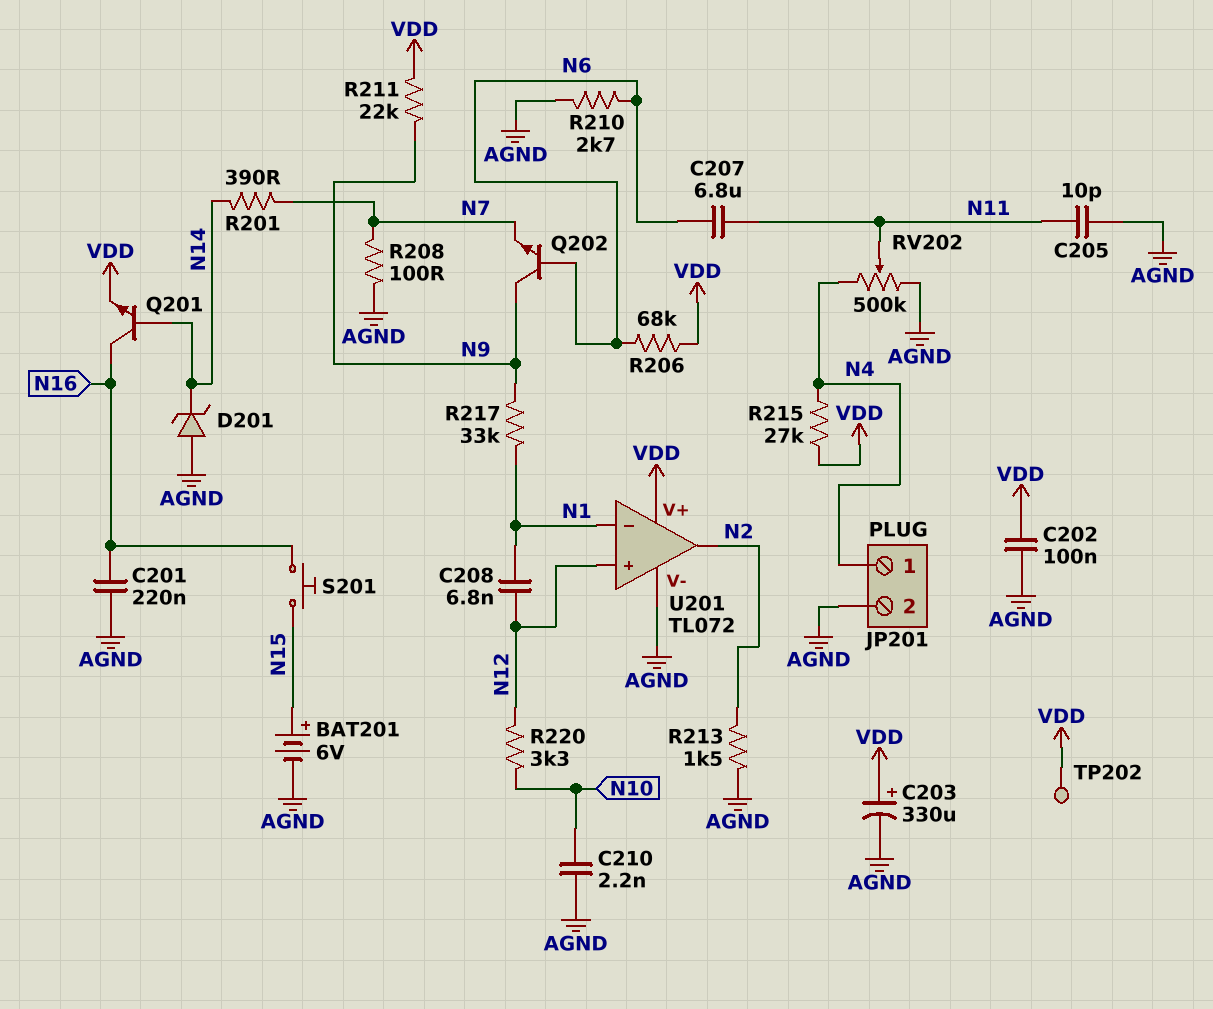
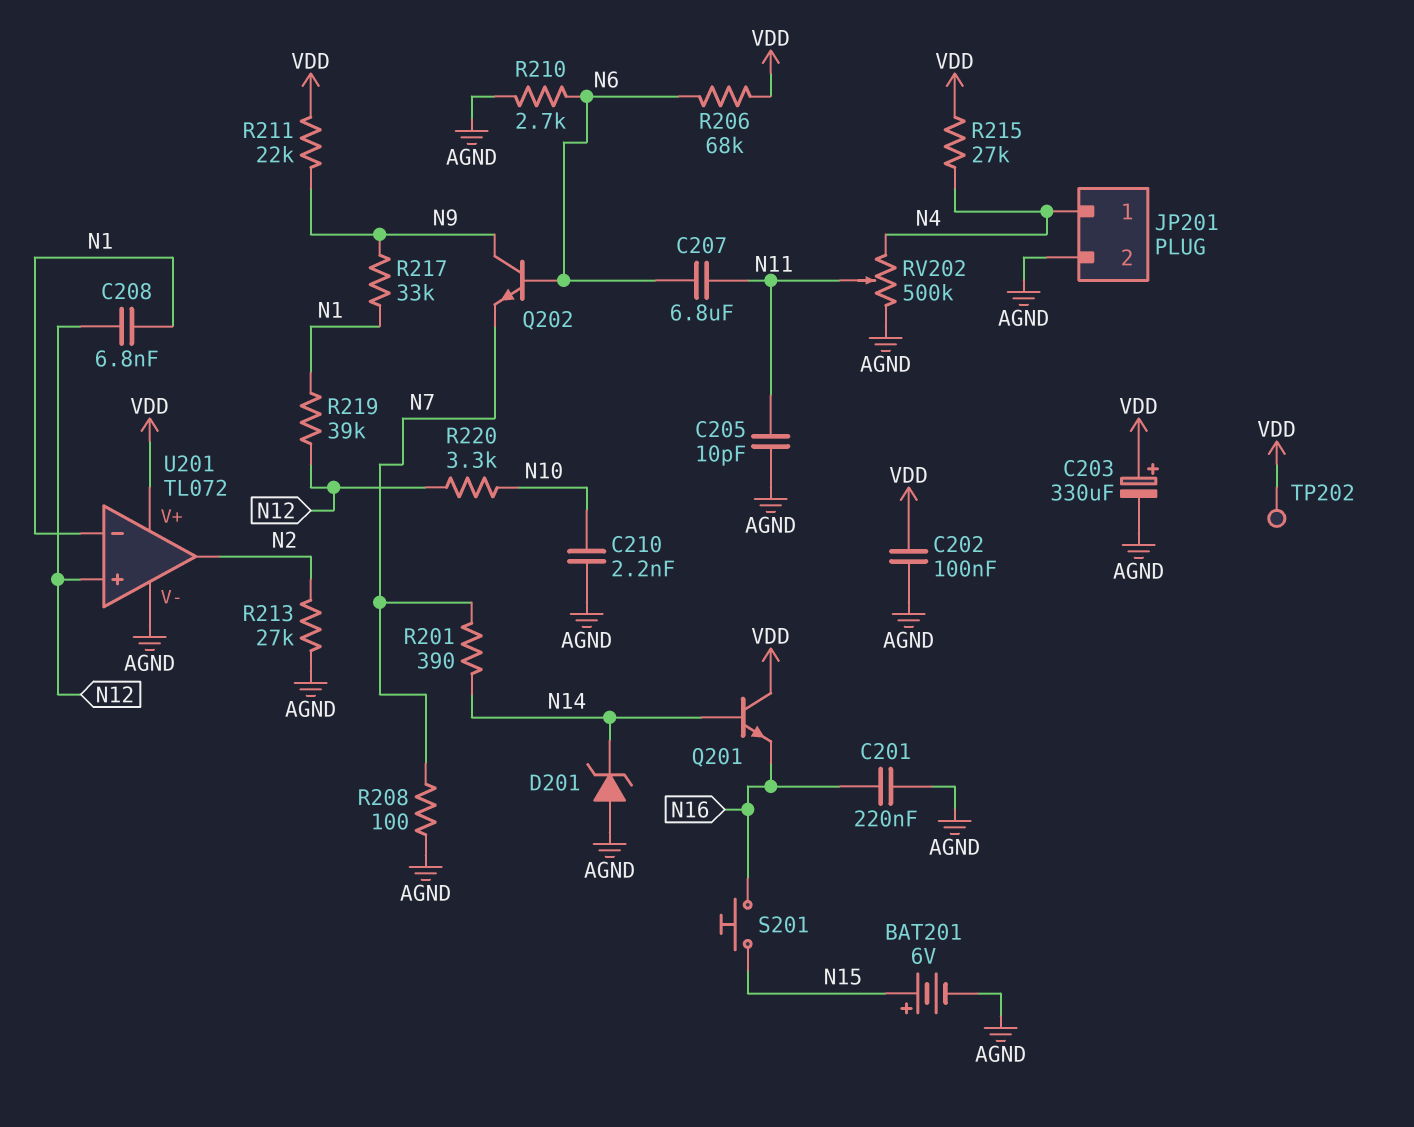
Q201: NPN (B N14, C N16, E VDD) -> NPN (B N14, C VDD, E N16)
R213: 1.5k (AGND, N2) -> 27k (AGND, N2)
R219: none -> 39k (N1, N12)

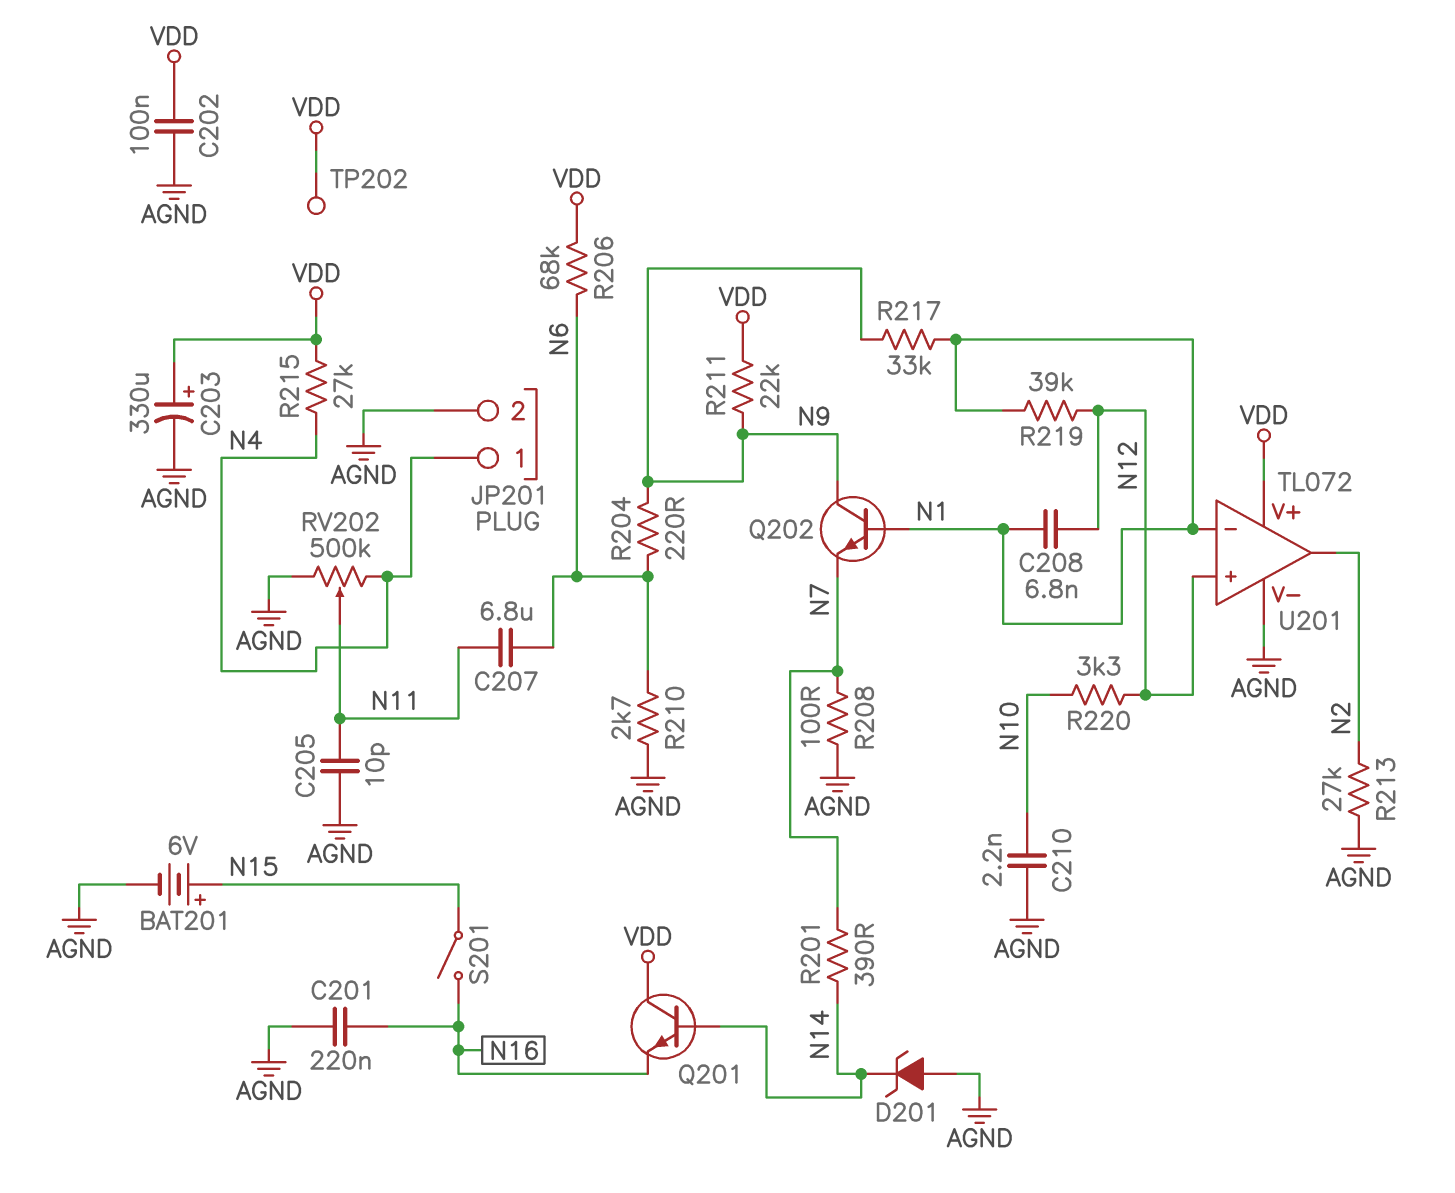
Q202: NPN (B N6, C N9, E N7) -> NPN (B N1, C N9, E N7)
R204: none -> 220 (N6, N9)
S201: button (N15, N16) -> switch (N15, N16)

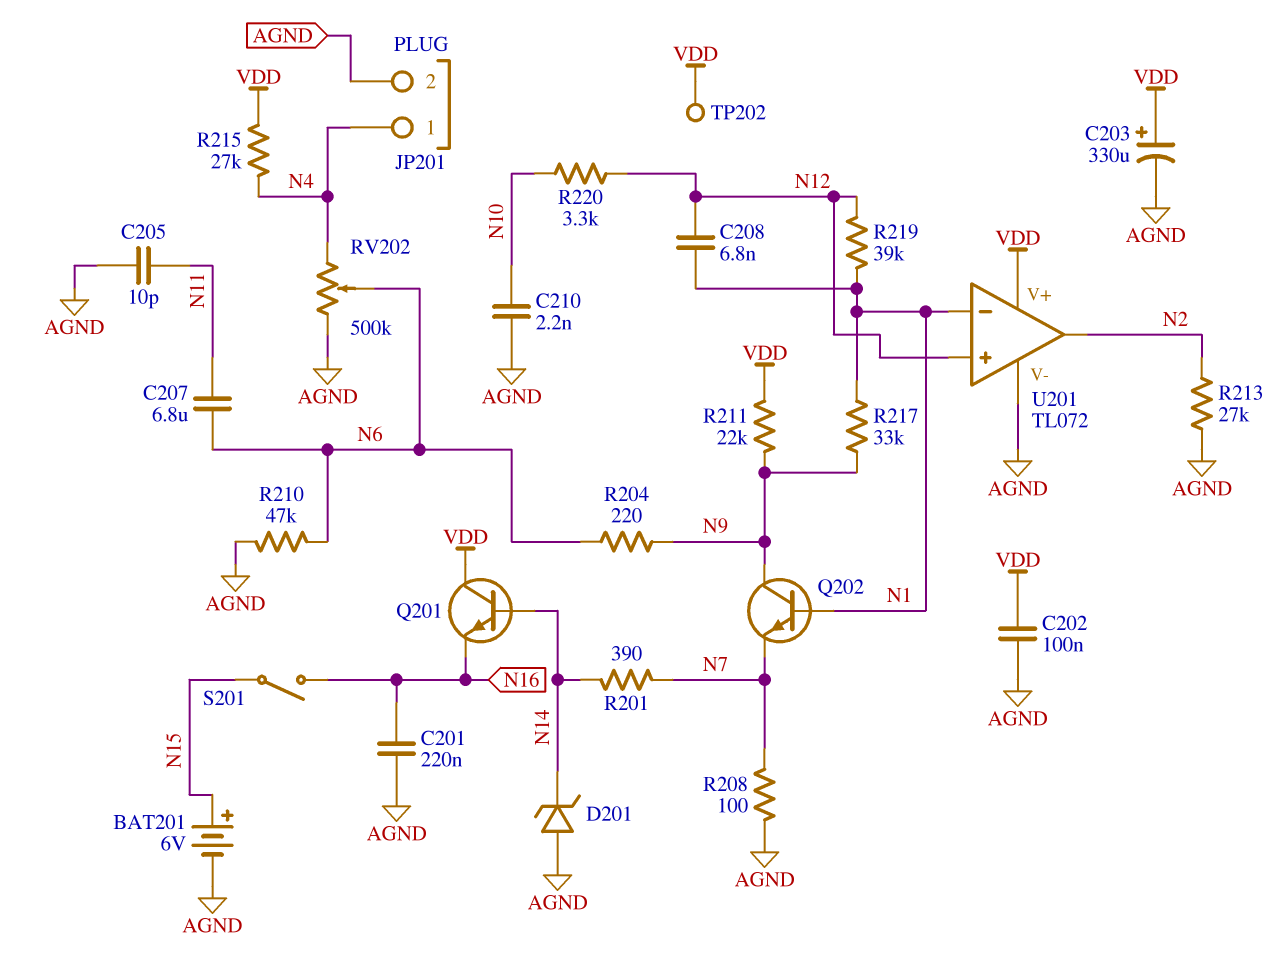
R206: 68k (N6, VDD) -> none
R210: 2.7k (AGND, N6) -> 47k (AGND, N6)
RV202: 500k (AGND, N4, wiper N11) -> 500k (AGND, N4, wiper N6)

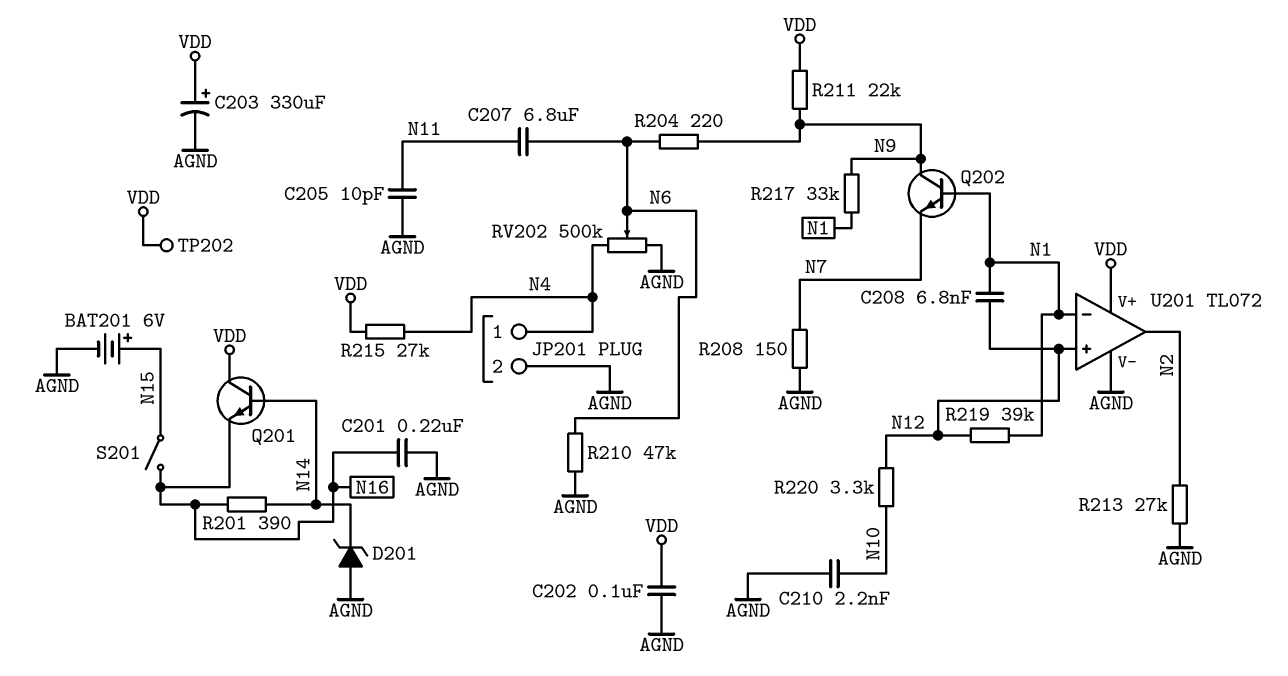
R201: 390 (N7, N14) -> 390 (N14, N16)
R208: 100 (AGND, N7) -> 150 (AGND, N7)

